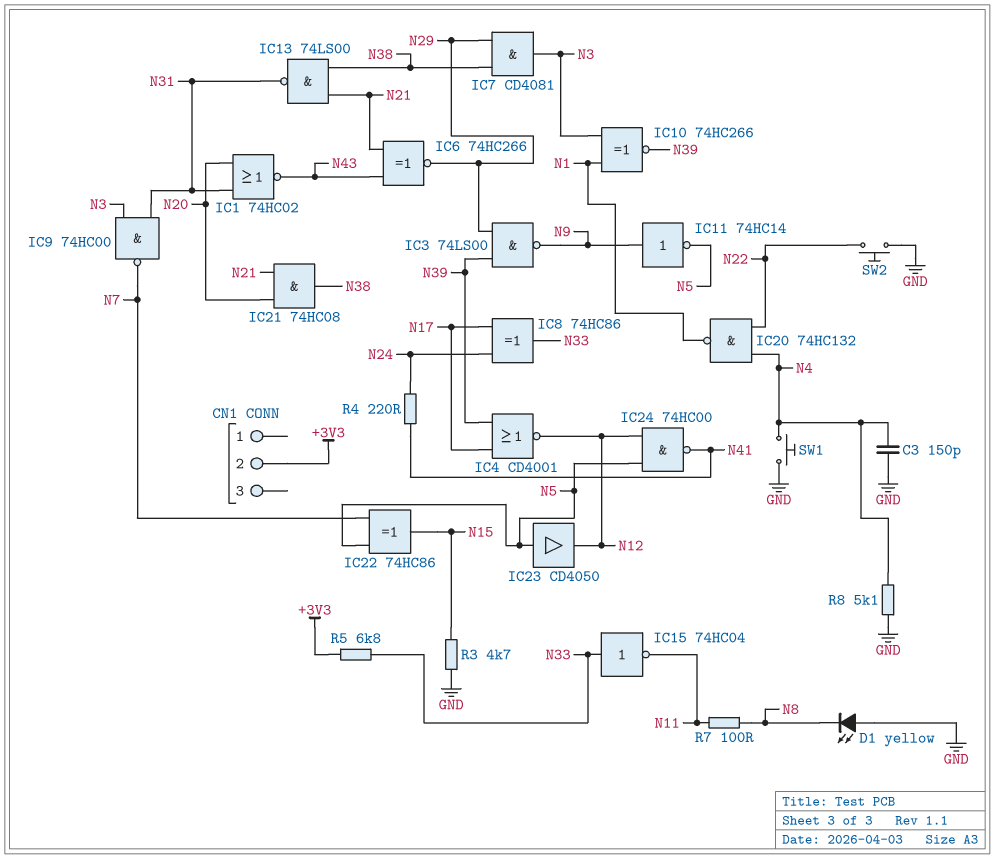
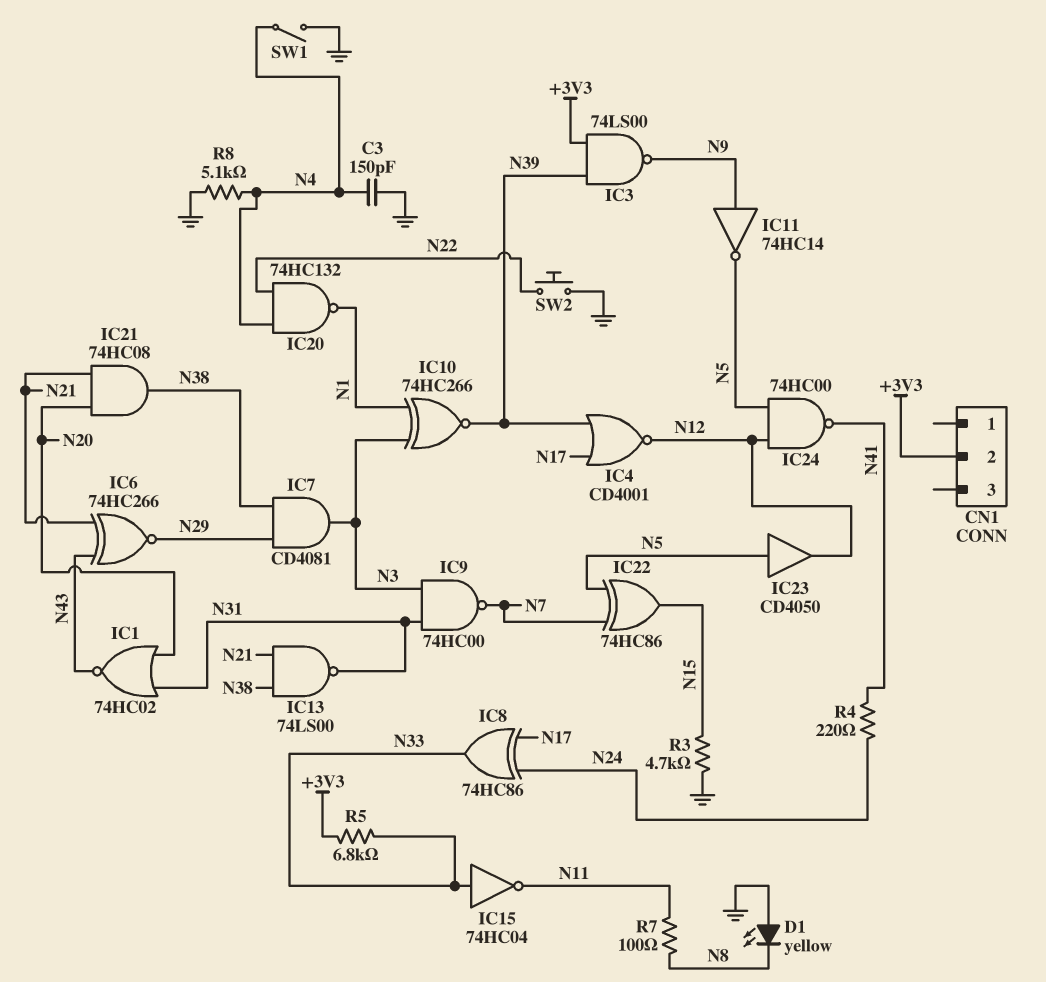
IC3: NAND 74LS00 (in N29, in N39, out N9) -> NAND 74LS00 (in +3V3, in N39, out N9)
SW1: button (GND, N4) -> switch (GND, N4)

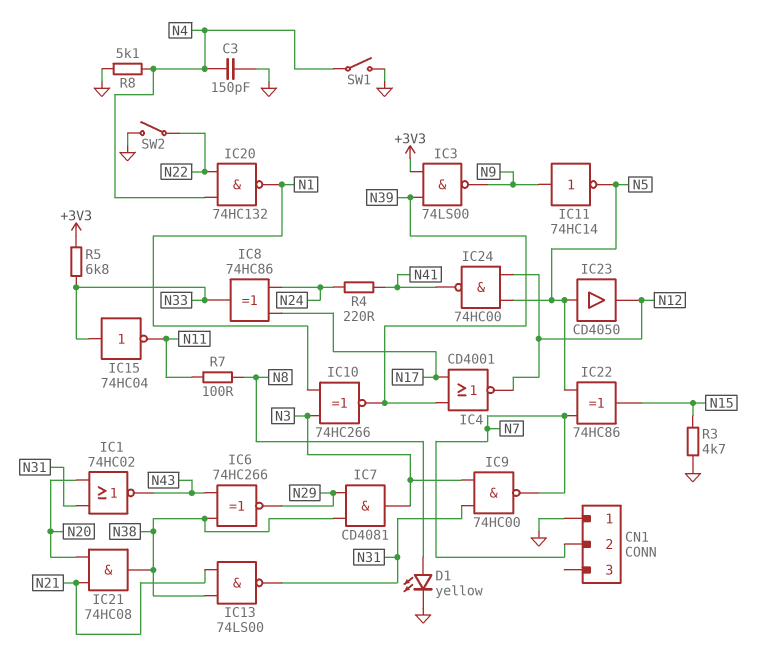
CN1 pin 1: none -> GND
CN1 pin 2: +3V3 -> N7
D1: LED yellow (A GND, K N8) -> LED yellow (A N8, K GND)
IC6: XNOR 74HC266 (in N21, in N43, out N29) -> XNOR 74HC266 (in N38, in N43, out N29)
SW2: button (GND, N22) -> switch (GND, N22)

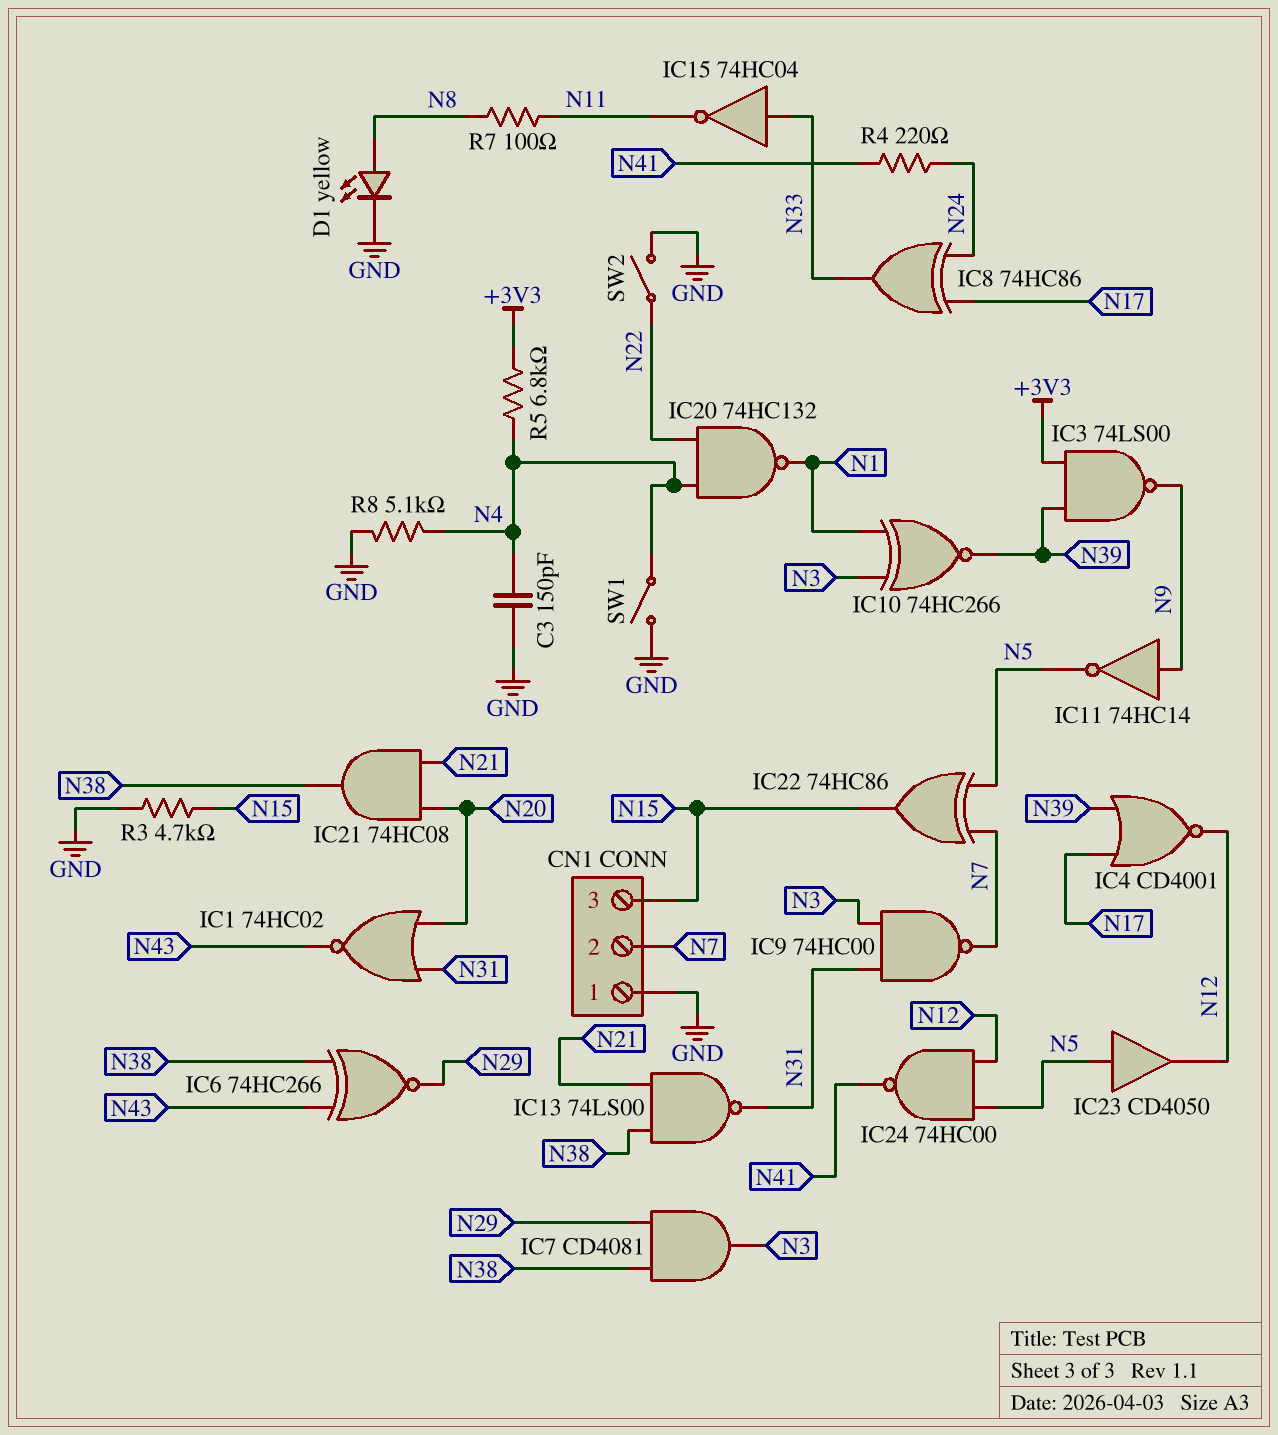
CN1 pin 3: none -> N15
R5: 6.8k (+3V3, N33) -> 6.8k (+3V3, N4)

